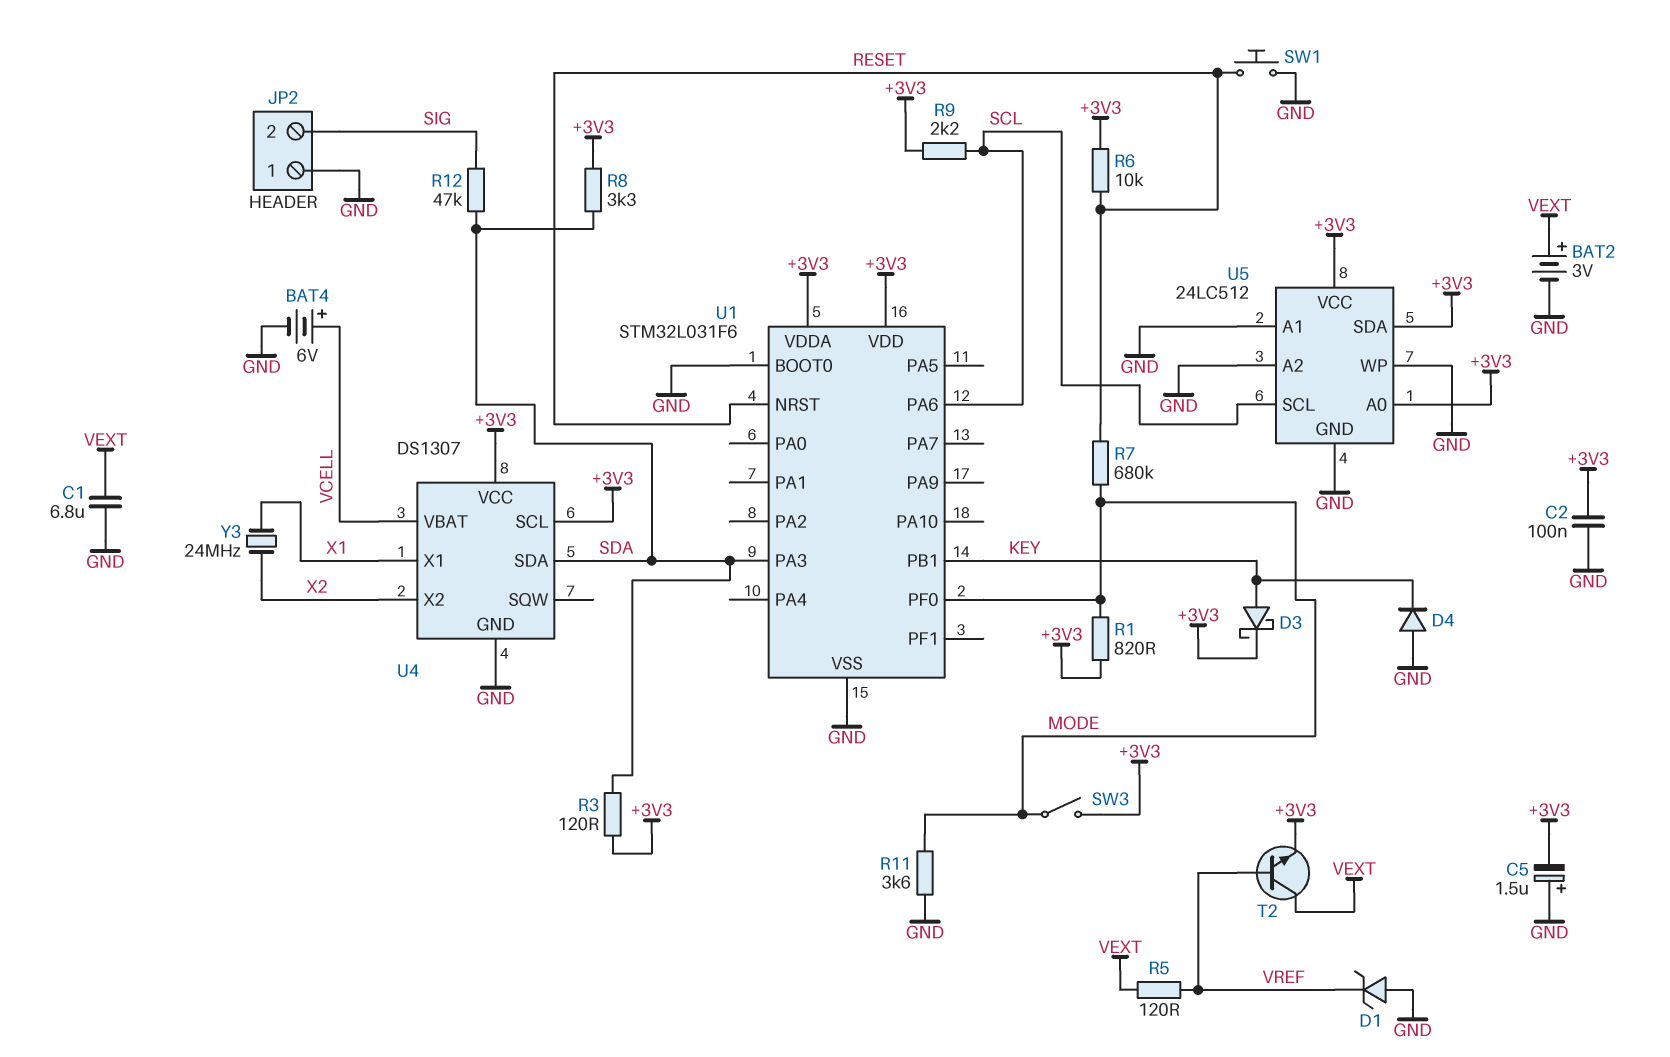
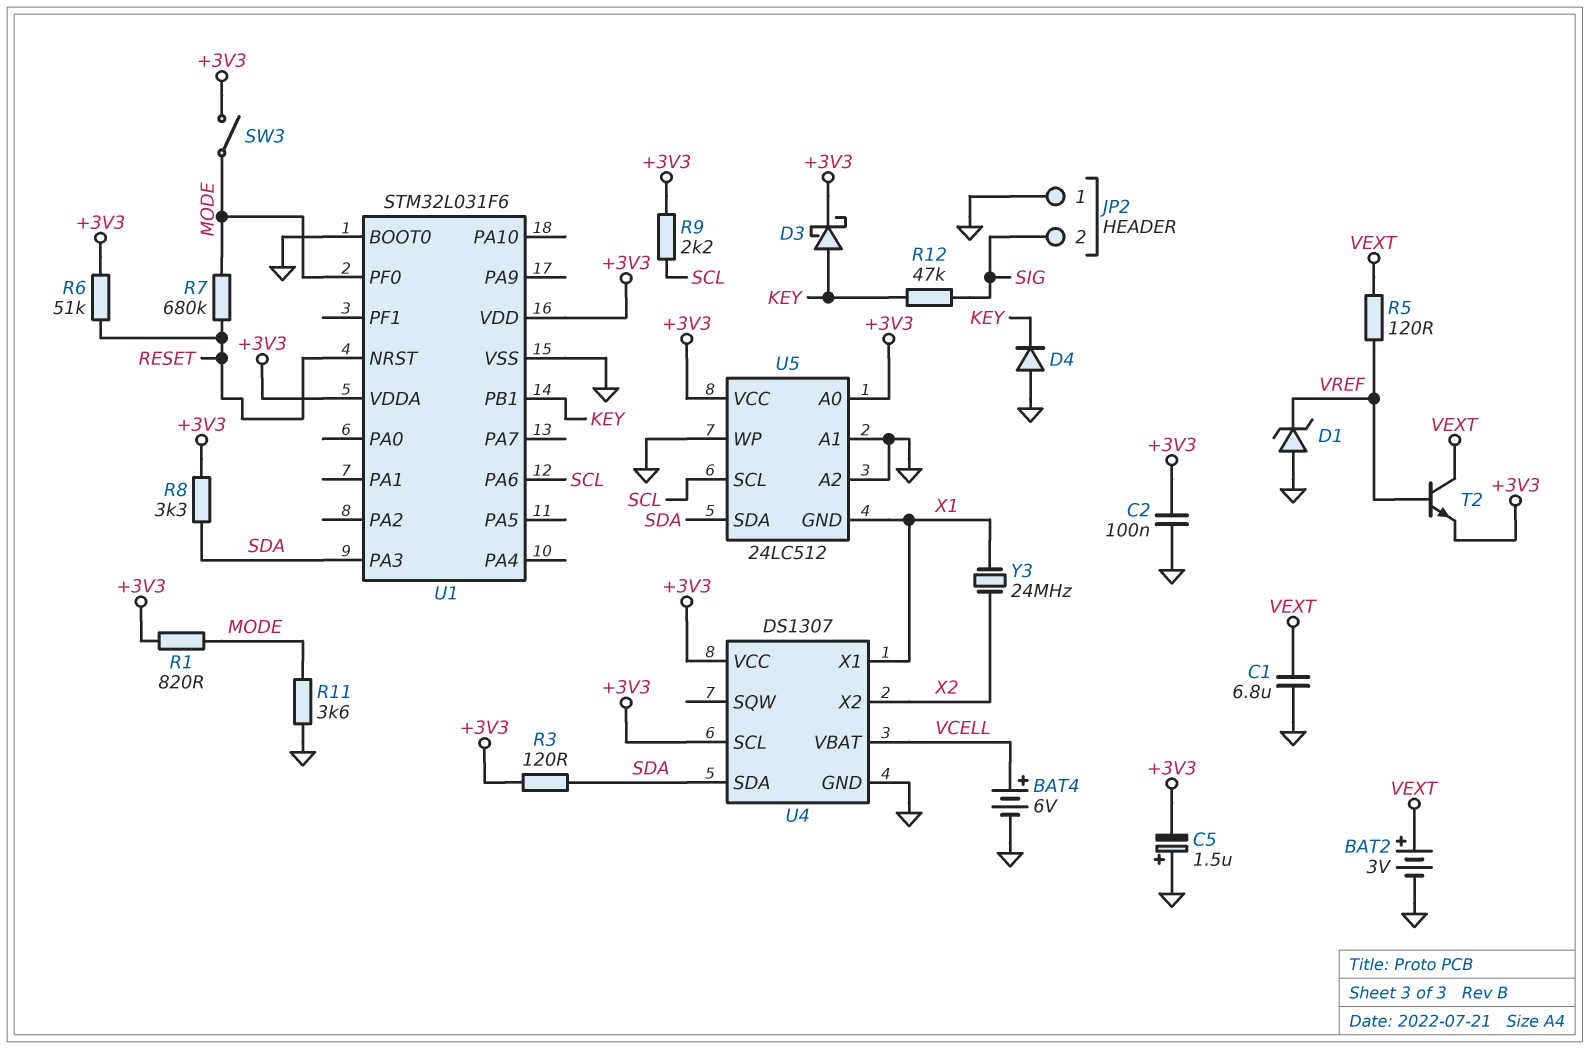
R6: 10k (+3V3, RESET) -> 51k (+3V3, RESET)
R12: 47k (SDA, SIG) -> 47k (KEY, SIG)
SW1: button (GND, RESET) -> none
U5 pin GND: GND -> X1
U5 pin SDA: +3V3 -> SDA

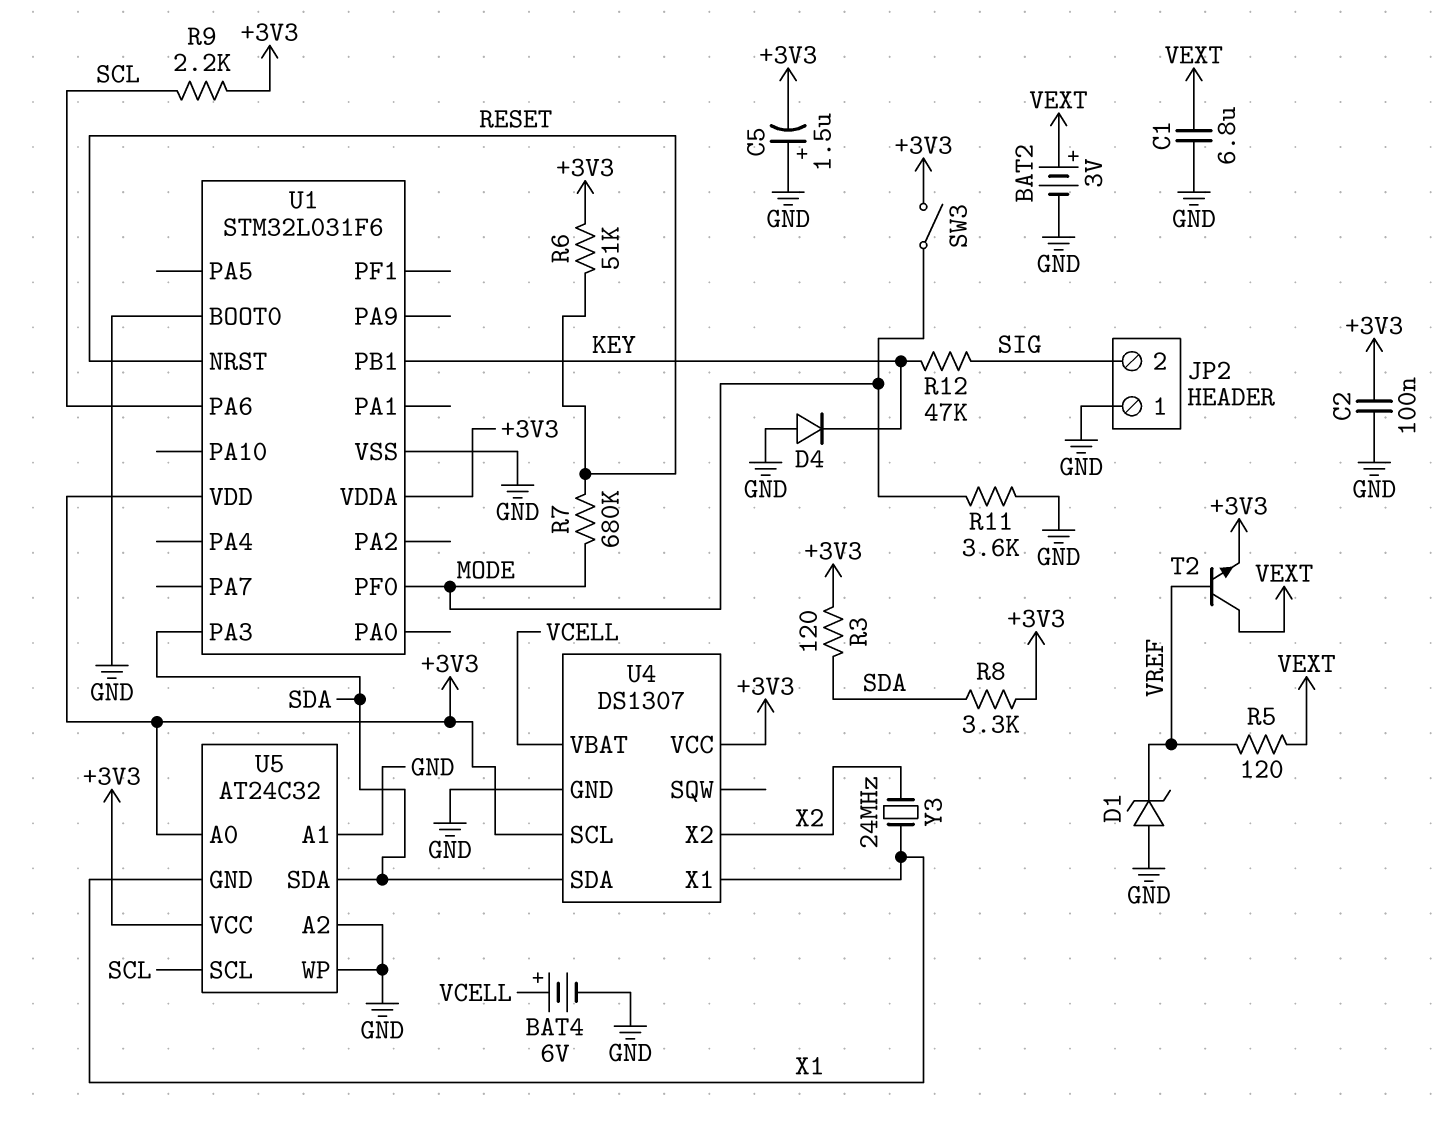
D3: schottky (A KEY, K +3V3) -> none
R1: 820 (+3V3, MODE) -> none
U5: 24LC512 -> AT24C32

